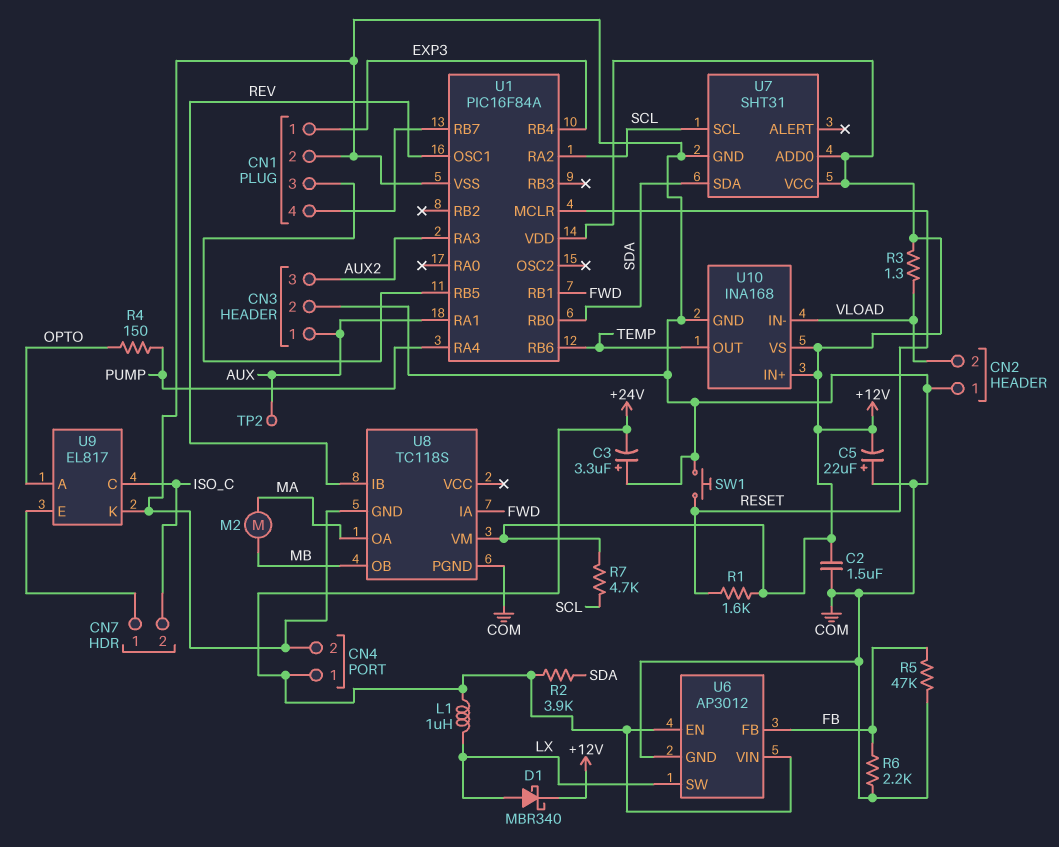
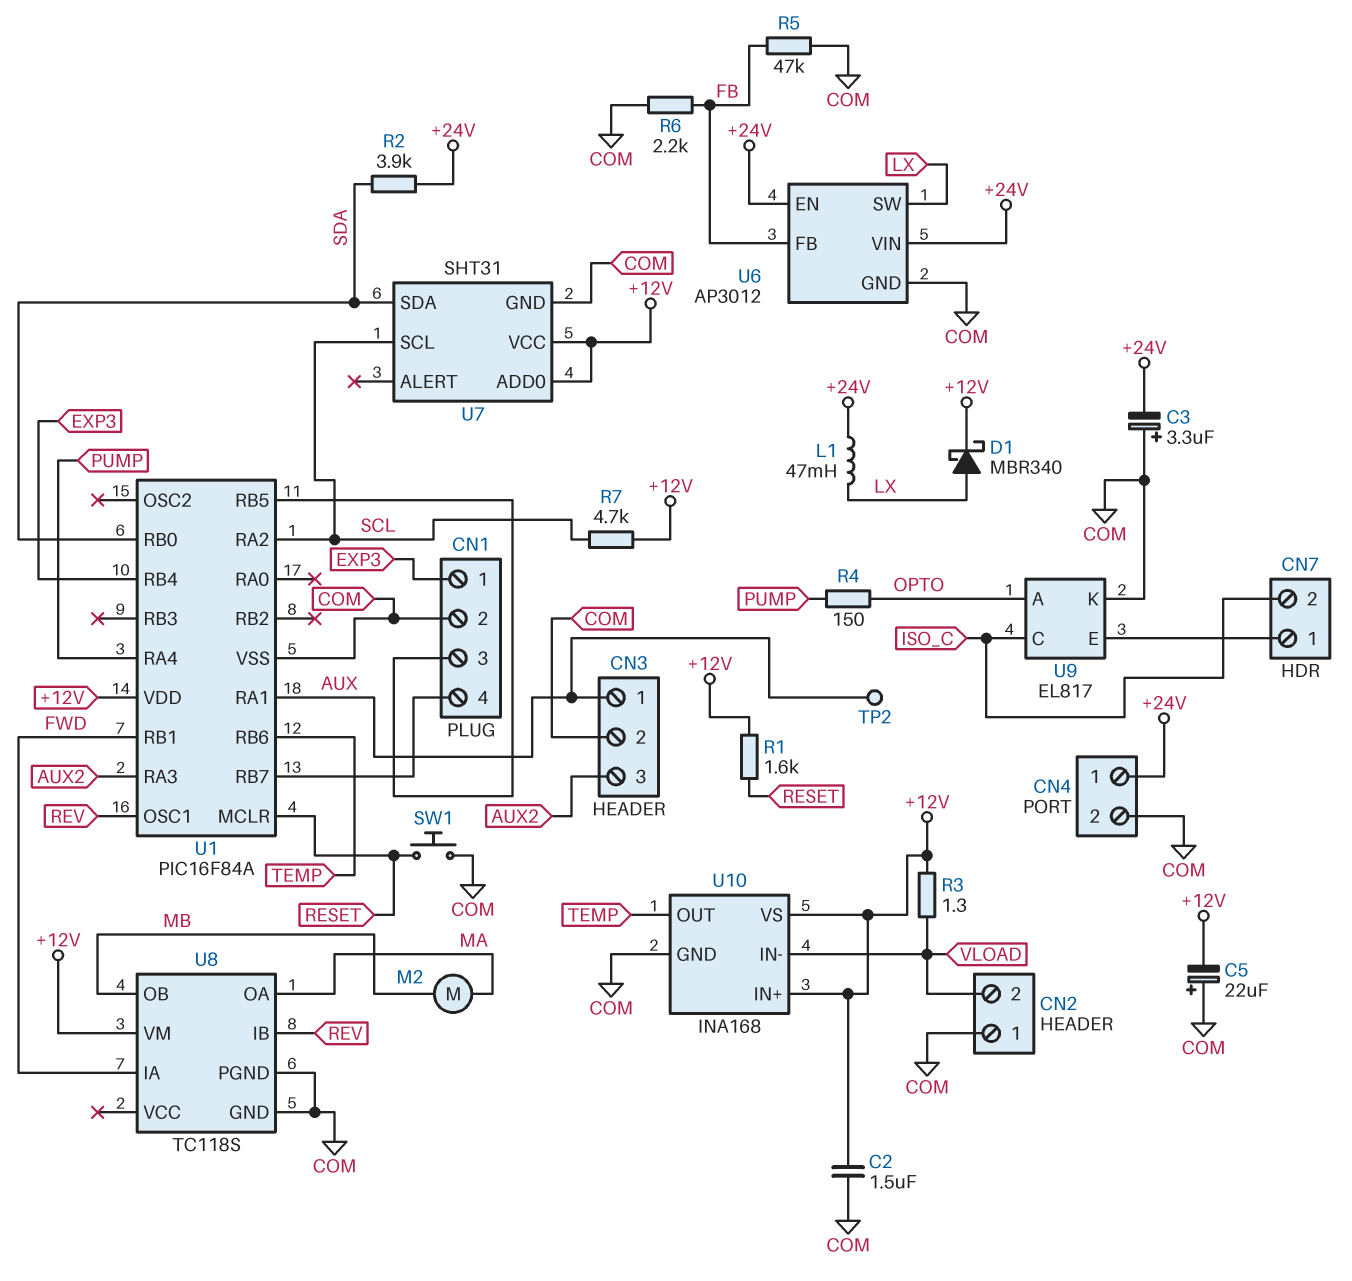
L1: 1uH (+24V, LX) -> 47mH (+24V, LX)

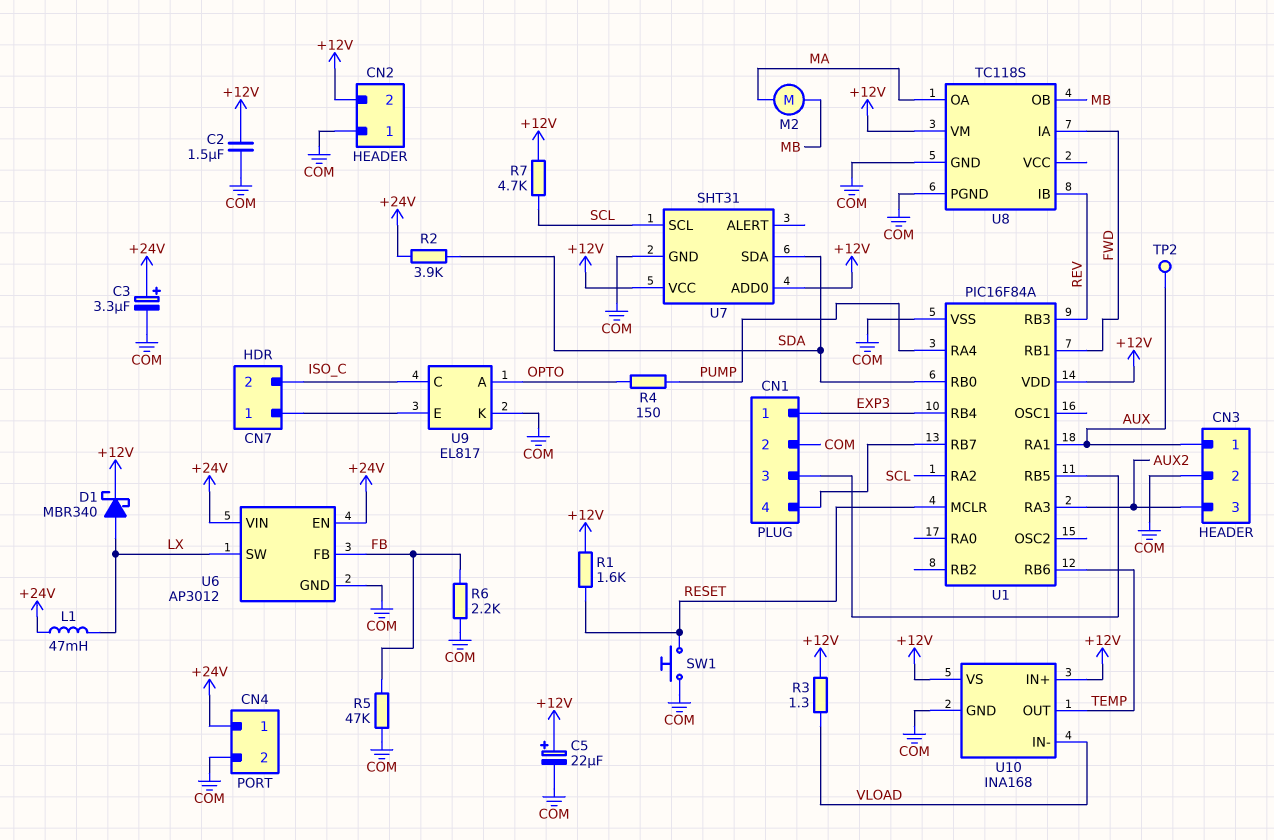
C3: 3.3uF (plus COM, minus +24V) -> 3.3uF (plus +24V, minus COM)
C5: 22uF (plus COM, minus +12V) -> 22uF (plus +12V, minus COM)
CN2 pin 2: VLOAD -> +12V
U1 pin OSC1: REV -> none
U1 pin RB3: none -> REV

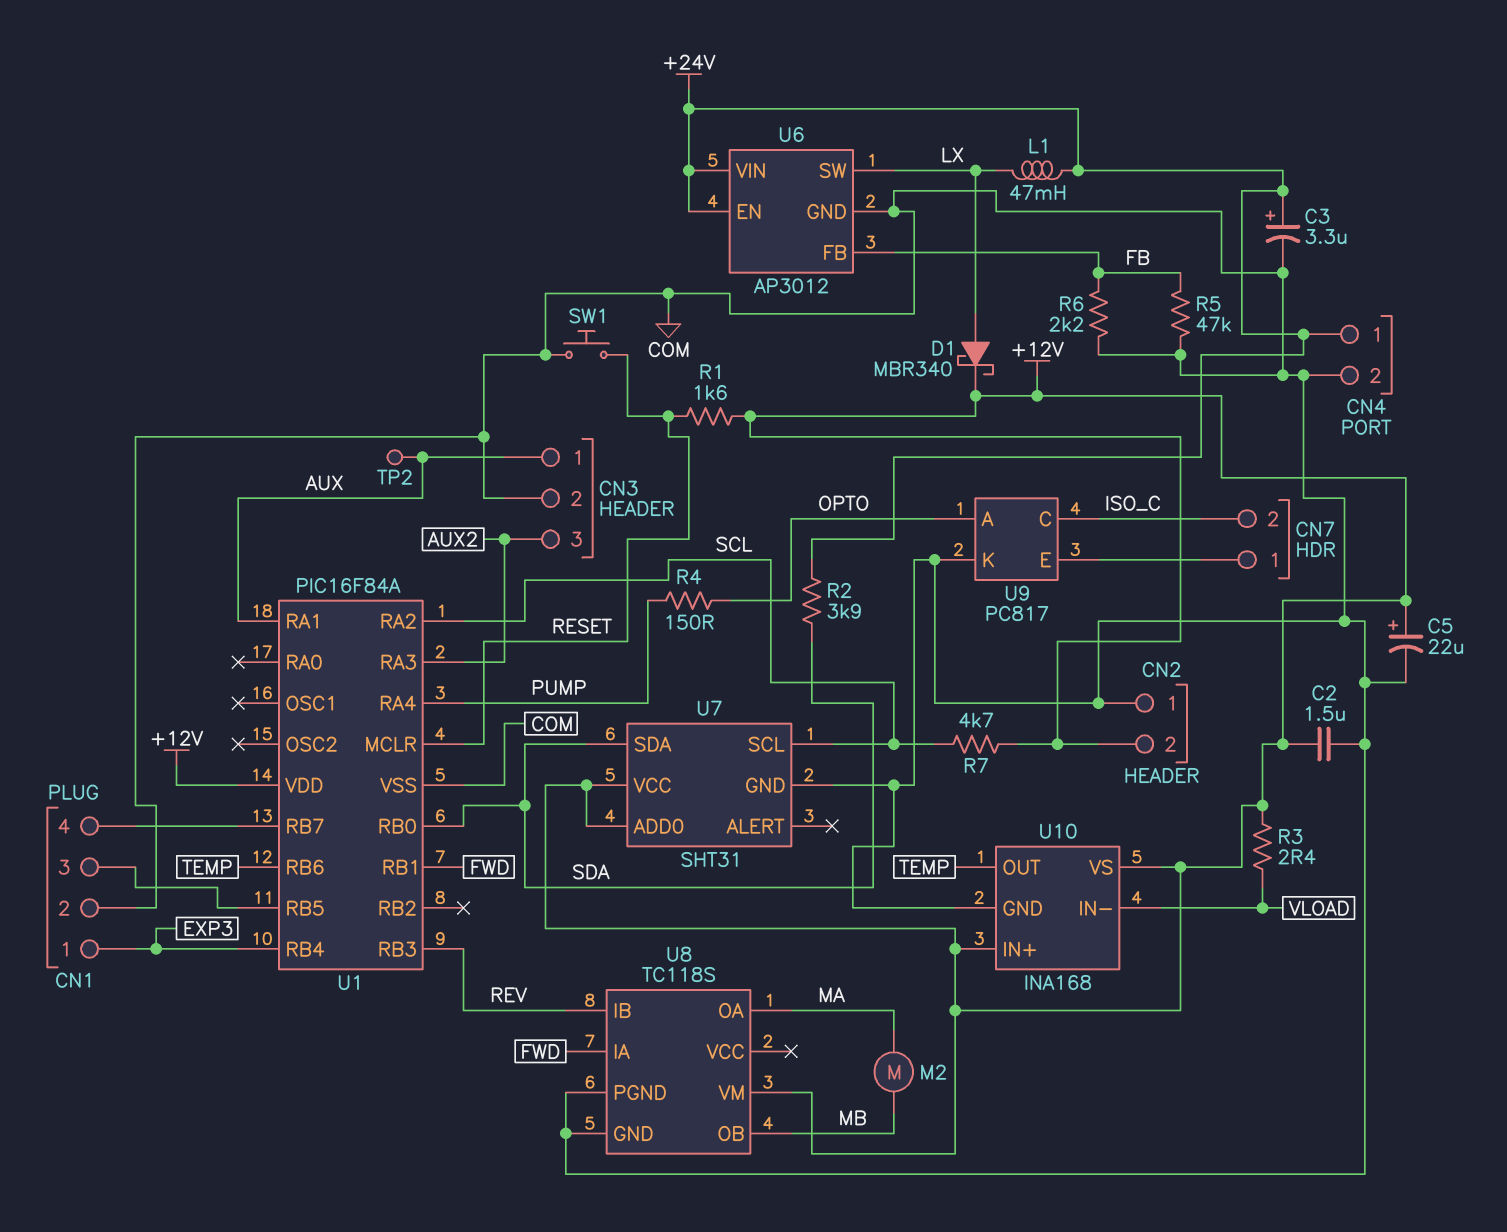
R3: 1.3 (+12V, VLOAD) -> 2.4 (+12V, VLOAD)
U9: EL817 -> PC817

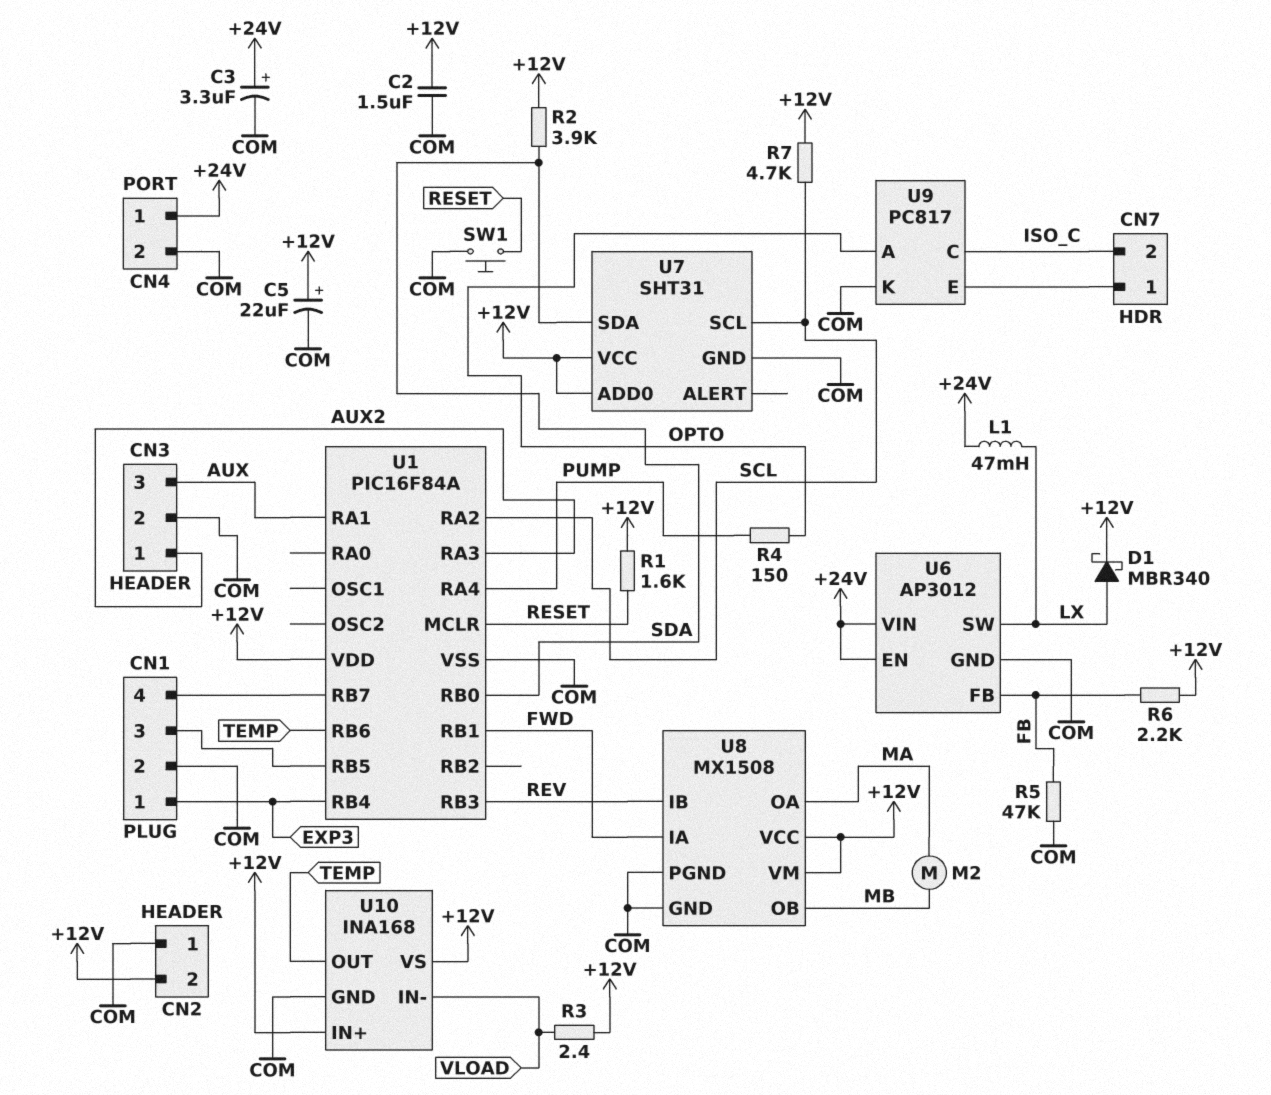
CN3 pin 1: AUX -> AUX2
CN3 pin 3: AUX2 -> AUX
R2: 3.9k (+24V, SDA) -> 3.9k (+12V, SDA)
R6: 2.2k (COM, FB) -> 2.2k (+12V, FB)
TP2: test point (AUX) -> none
U8: TC118S -> MX1508
U8 pin VCC: none -> +12V

